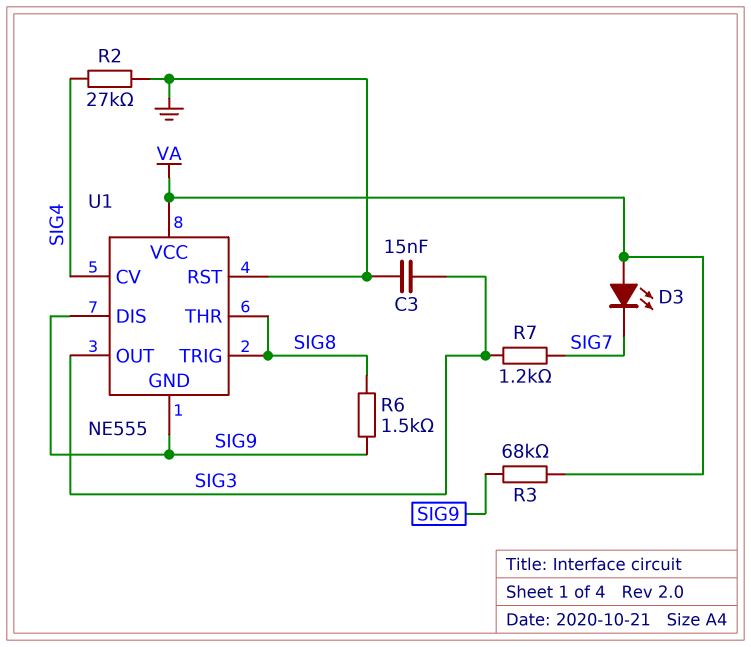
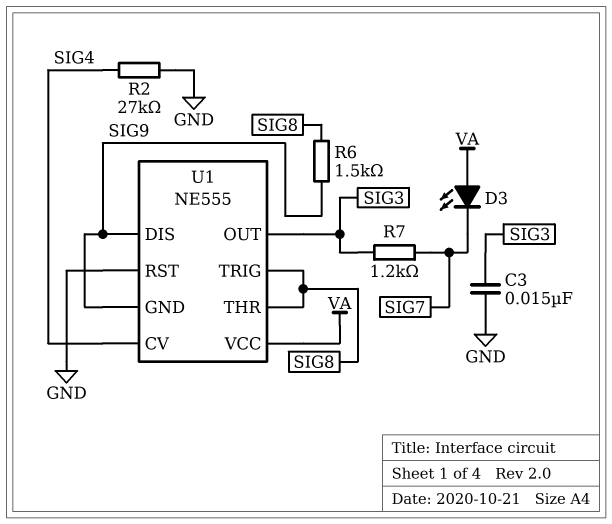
R3: 68k (SIG9, VA) -> none

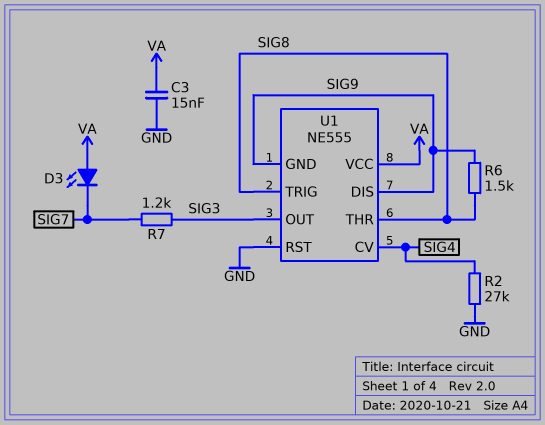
C3: 15nF (GND, SIG3) -> 15nF (GND, VA)

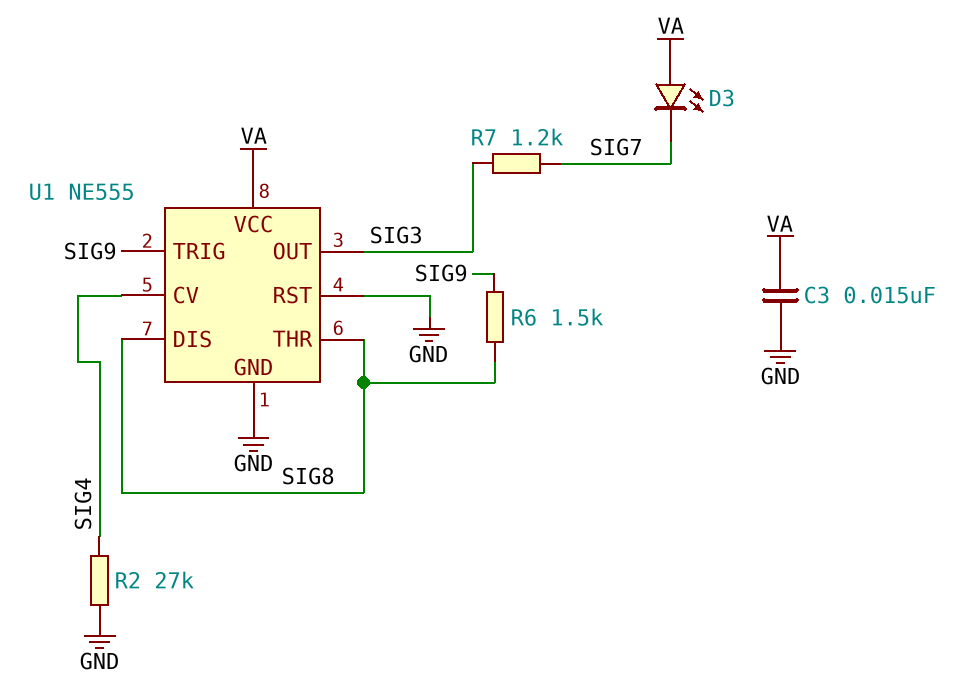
U1 pin DIS: SIG9 -> SIG8
U1 pin GND: SIG9 -> GND
U1 pin TRIG: SIG8 -> SIG9

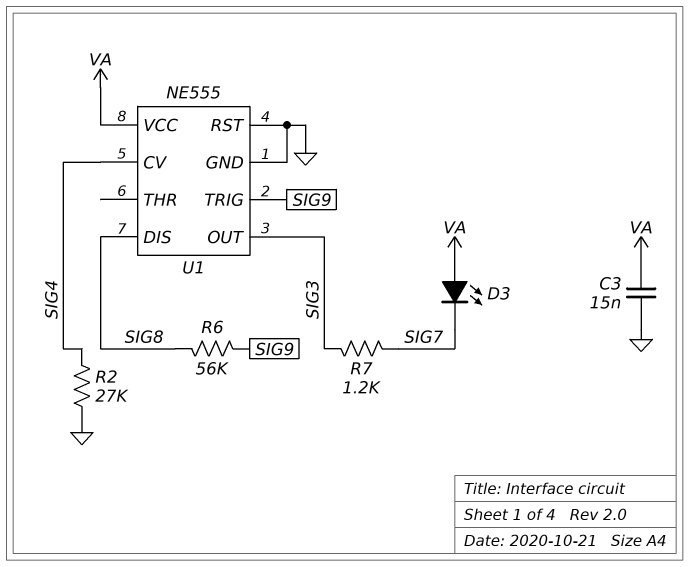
R6: 1.5k (SIG8, SIG9) -> 56k (SIG8, SIG9)
U1 pin THR: SIG8 -> none

